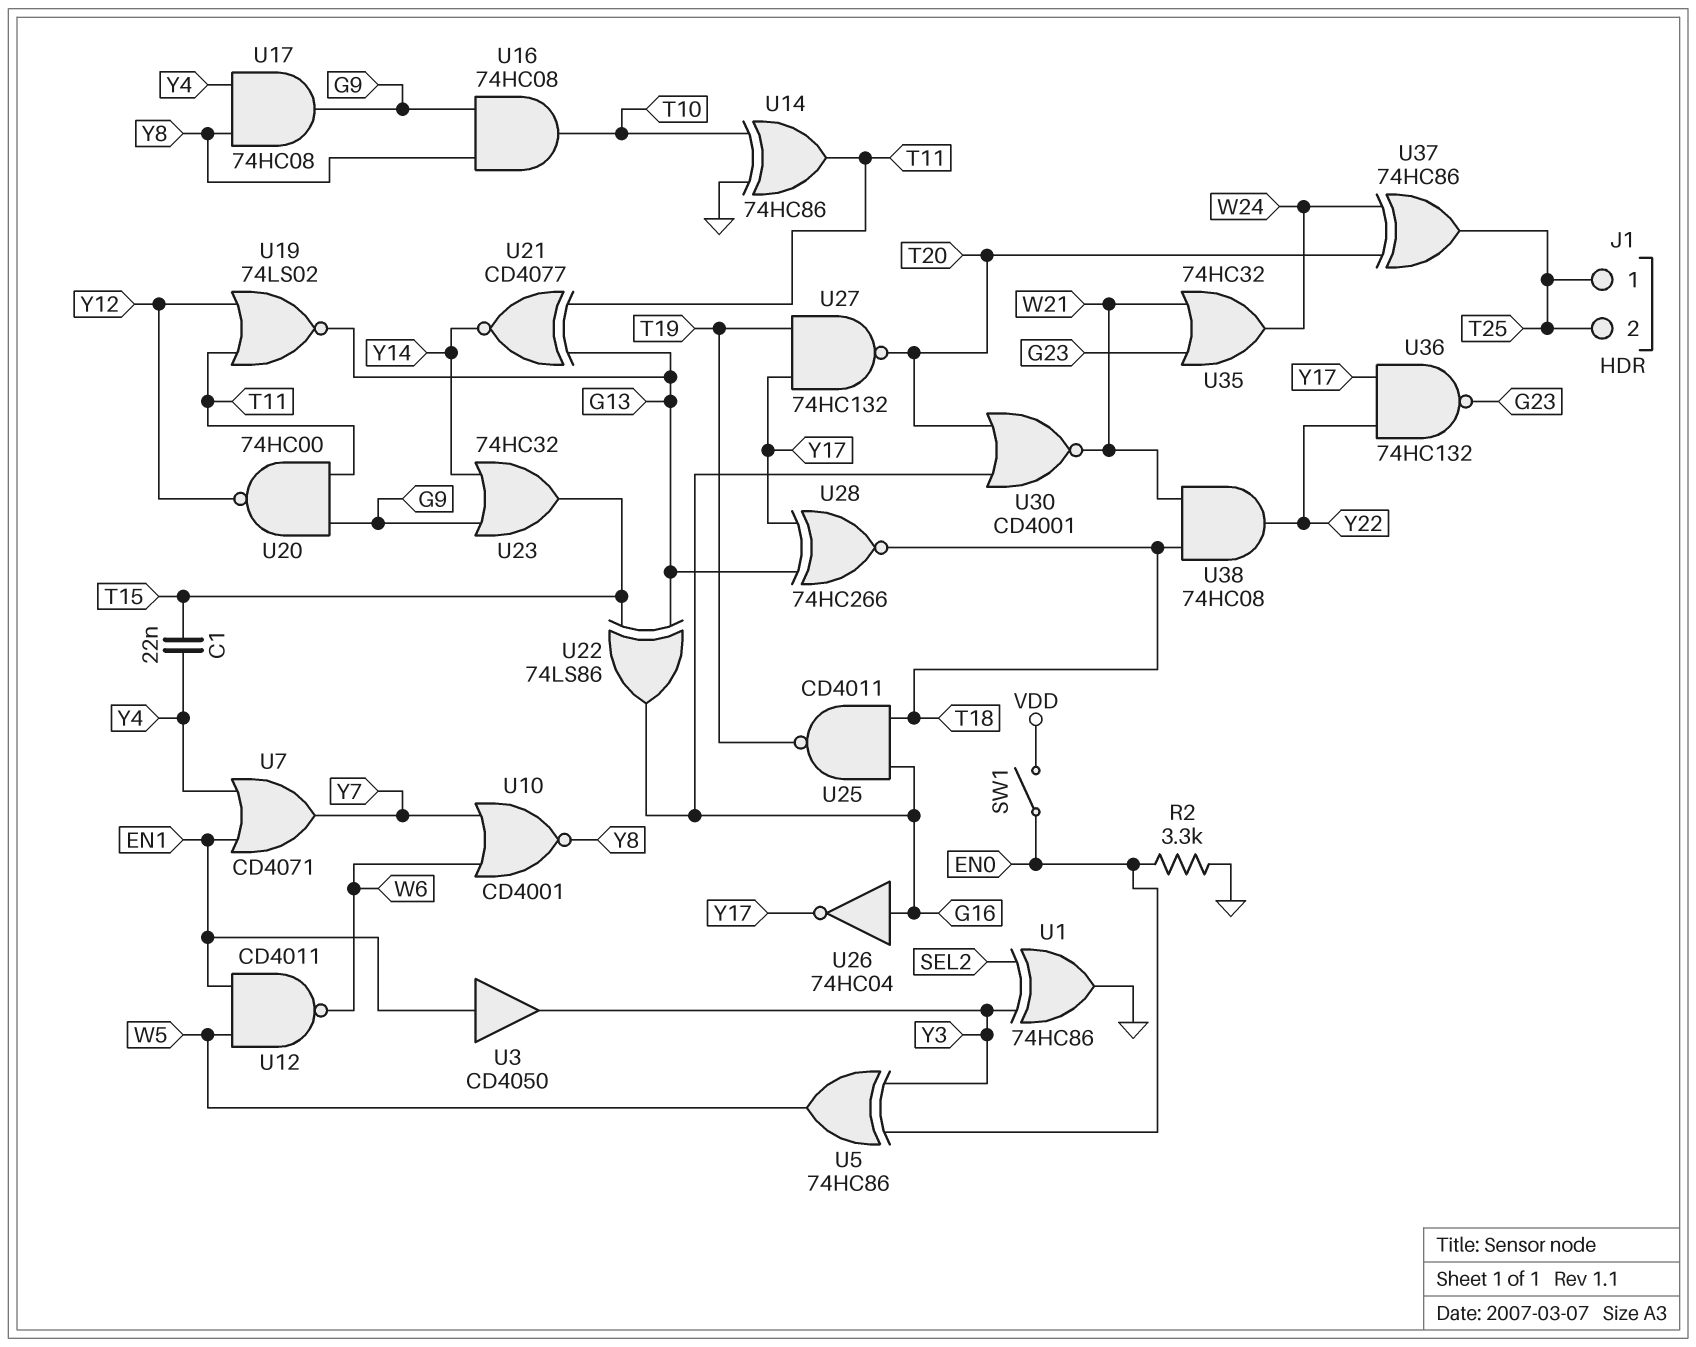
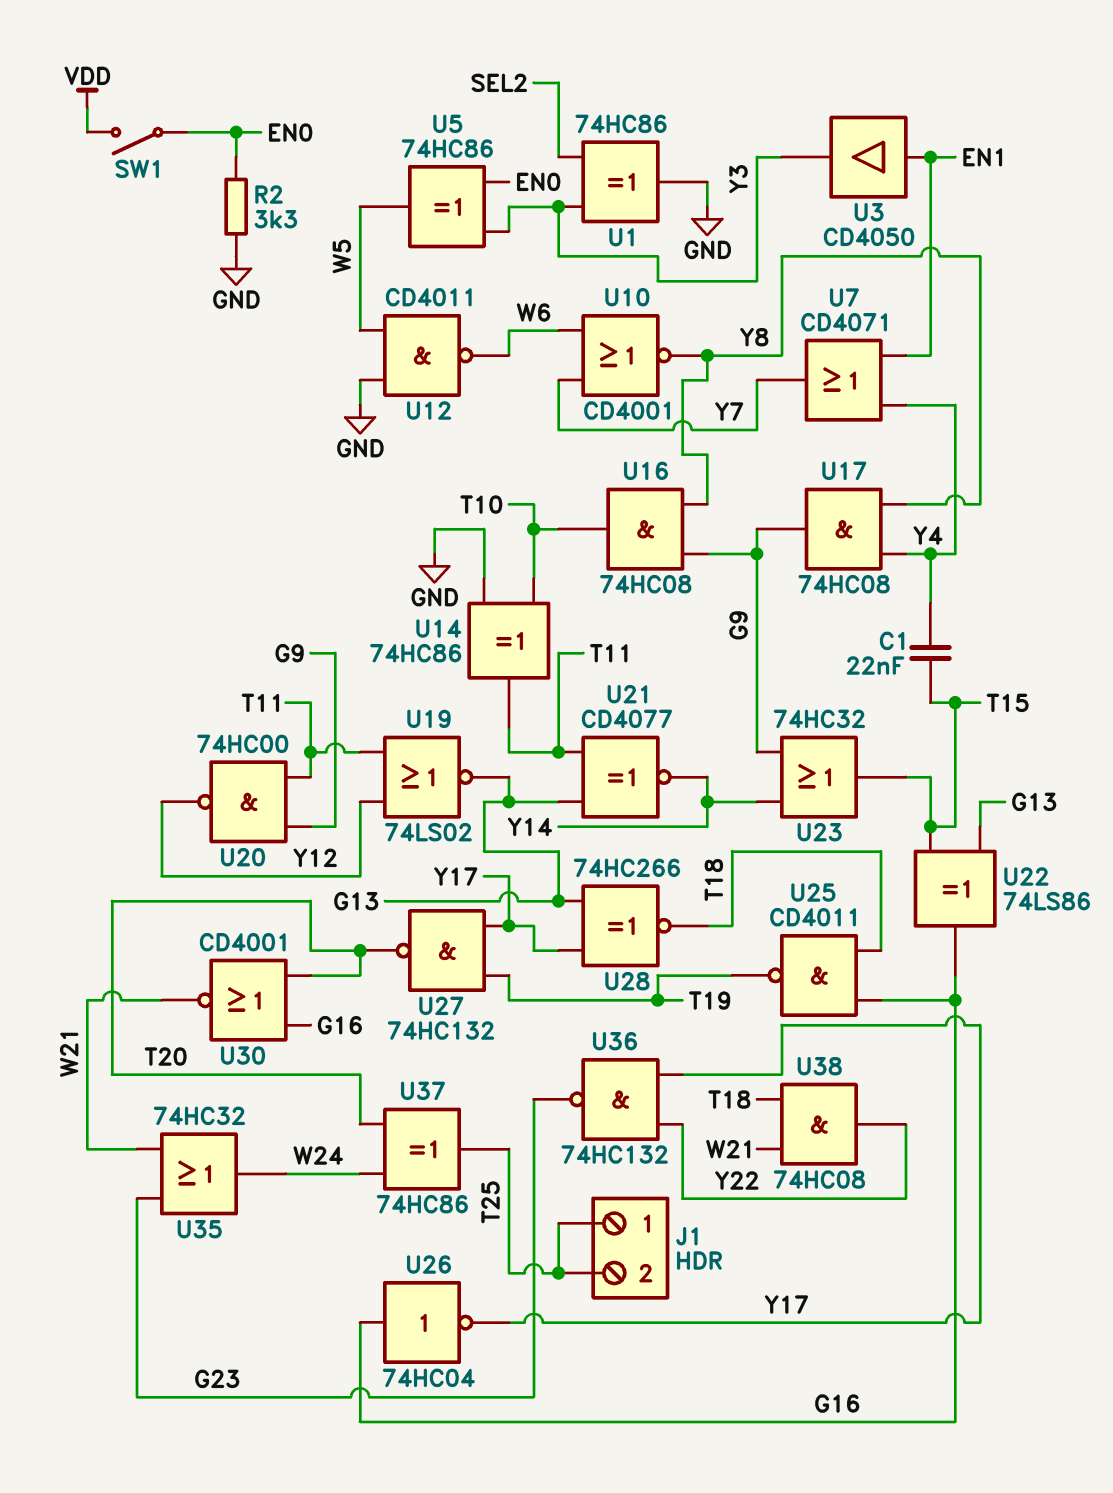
U12: NAND CD4011 (in EN1, in W5, out W6) -> NAND CD4011 (in GND, in W5, out W6)

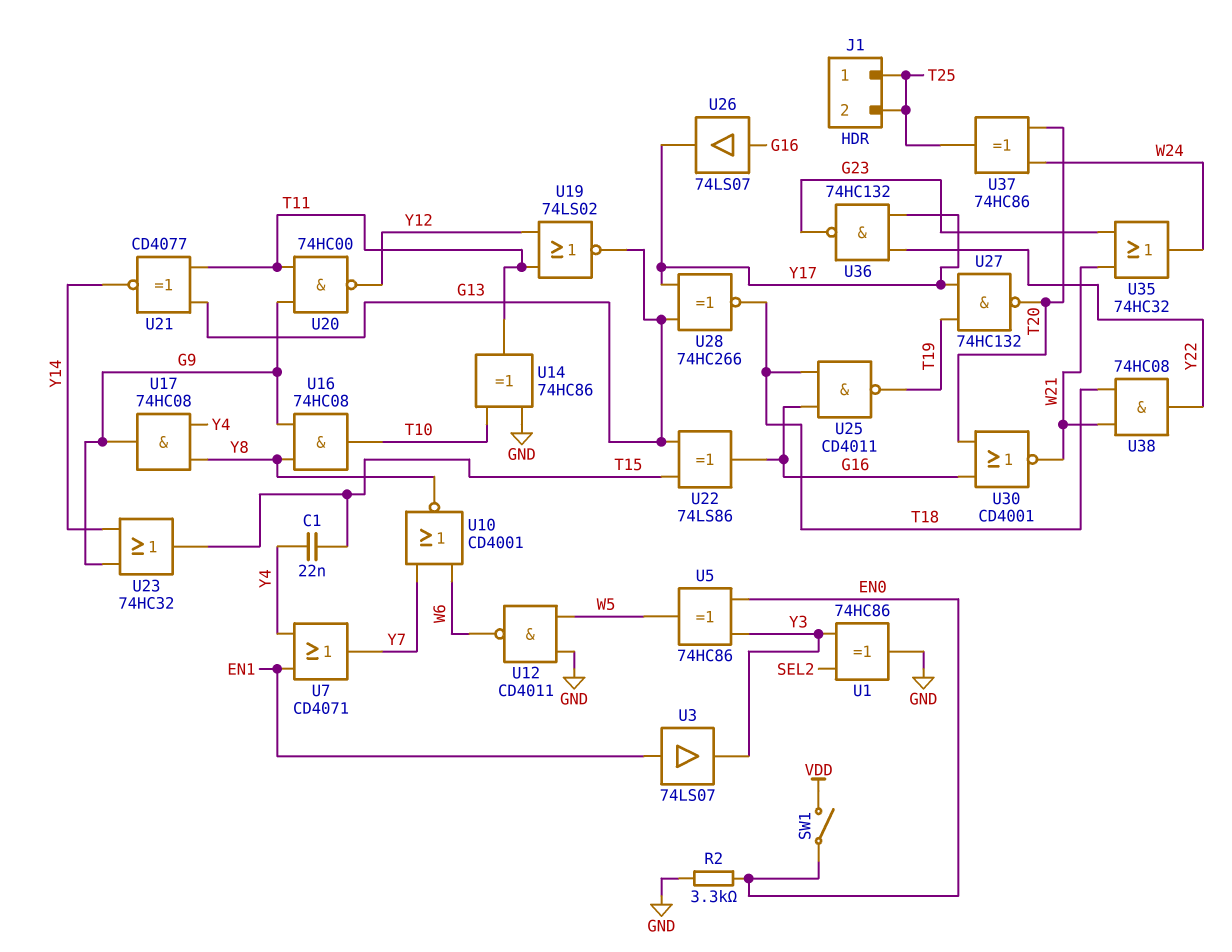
U3: buffer CD4050 (in EN1, out Y3) -> buffer 74LS07 (in EN1, out Y3)
U26: NOT 74HC04 (in G16, out Y17) -> buffer 74LS07 (in G16, out Y17)

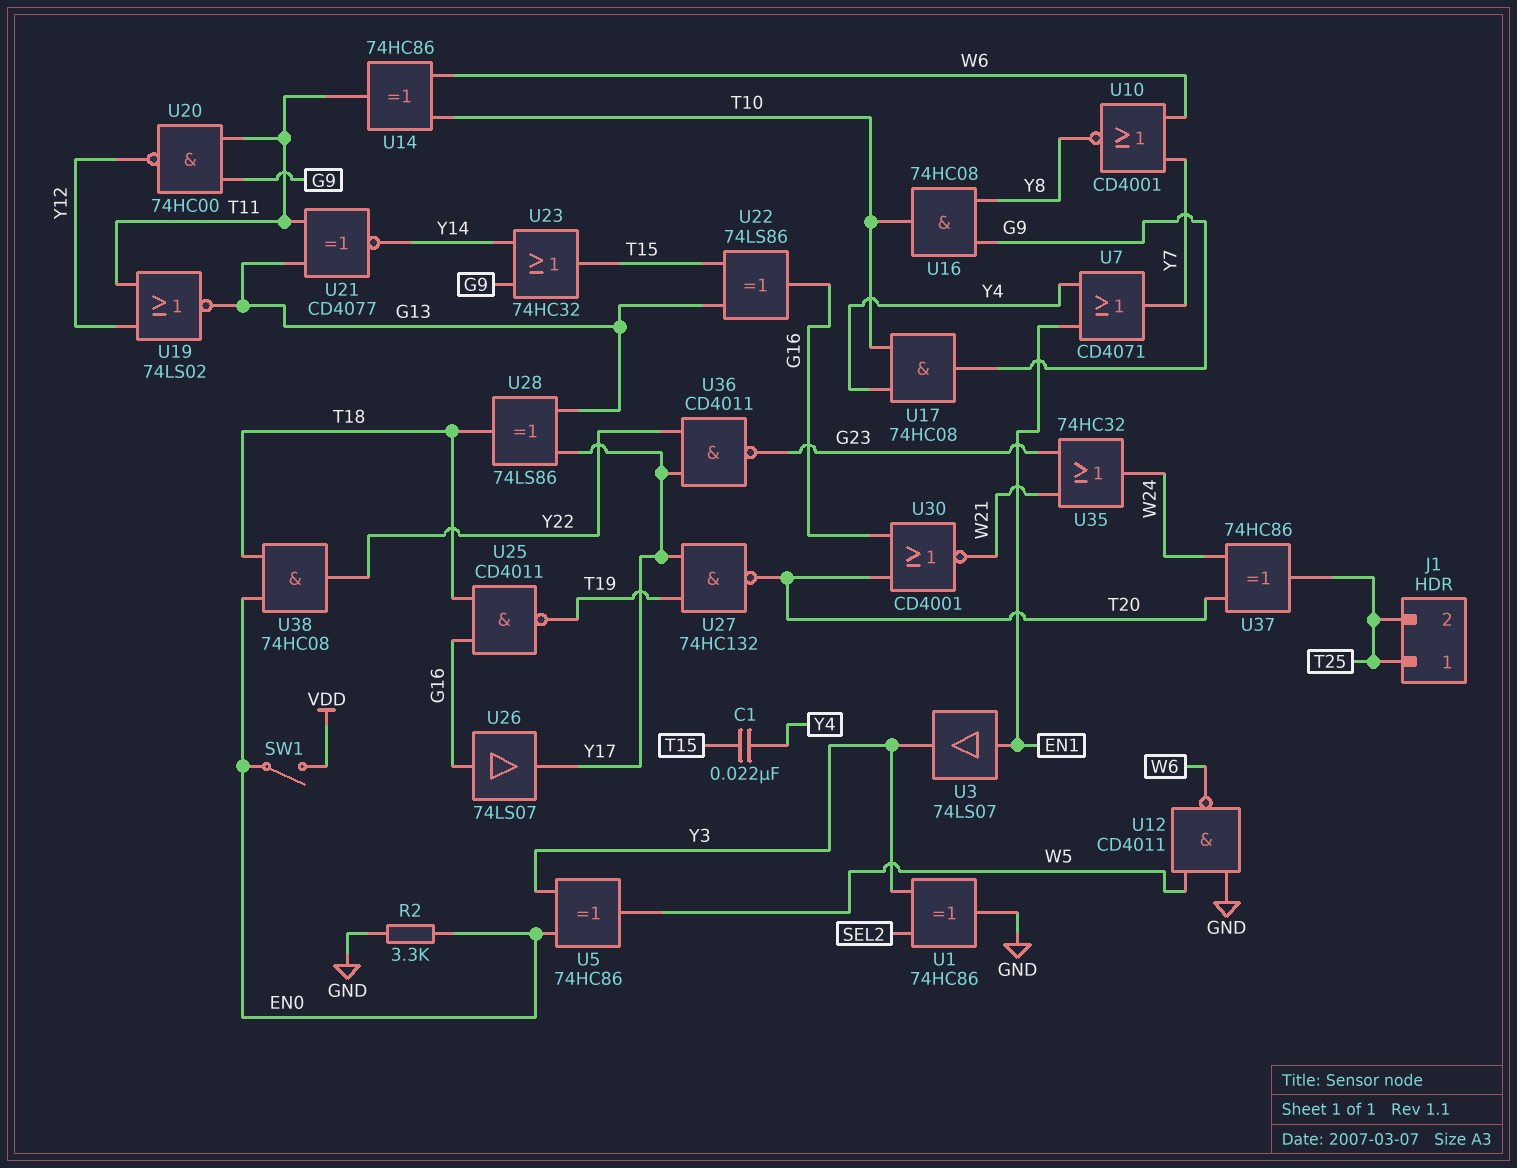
U14: XOR 74HC86 (in GND, in T10, out T11) -> XOR 74HC86 (in T10, in W6, out T11)
U17: AND 74HC08 (in Y4, in Y8, out G9) -> AND 74HC08 (in T10, in Y4, out G9)
U28: XNOR 74HC266 (in G13, in Y17, out T18) -> XOR 74LS86 (in G13, in Y17, out T18)
U36: NAND 74HC132 (in Y17, in Y22, out G23) -> NAND CD4011 (in Y17, in Y22, out G23)
U38: AND 74HC08 (in T18, in W21, out Y22) -> AND 74HC08 (in EN0, in T18, out Y22)

